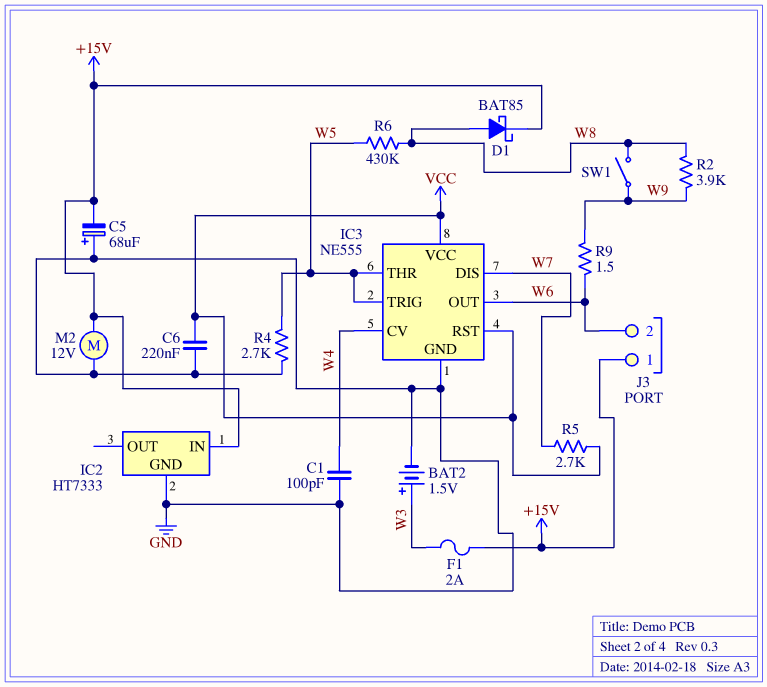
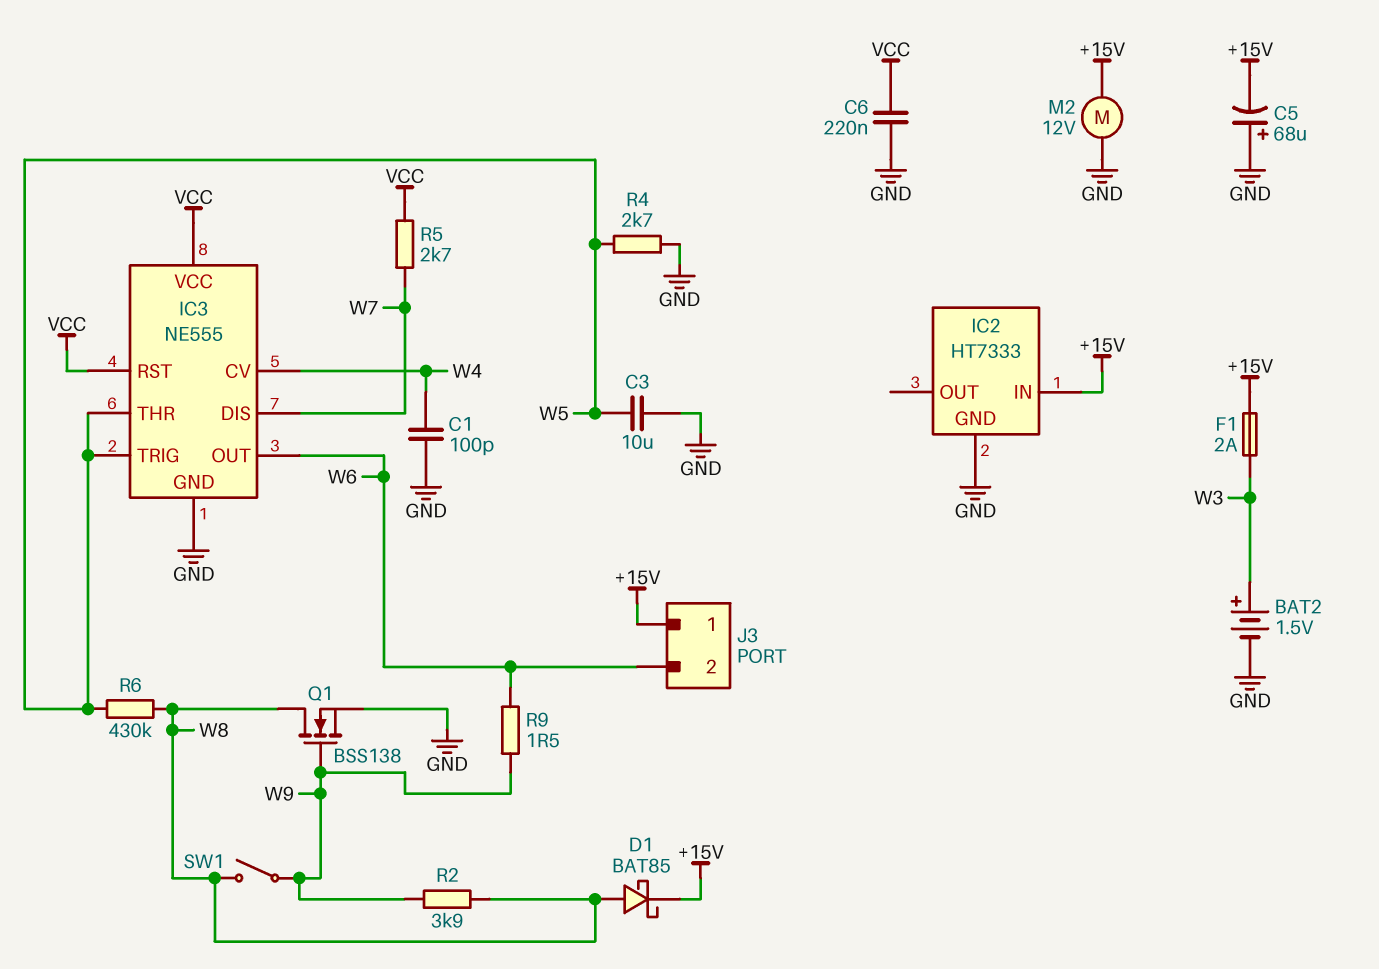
C3: none -> 10uF (GND, W5)
Q1: none -> NMOS BSS138 (G W9, D W8, S GND)

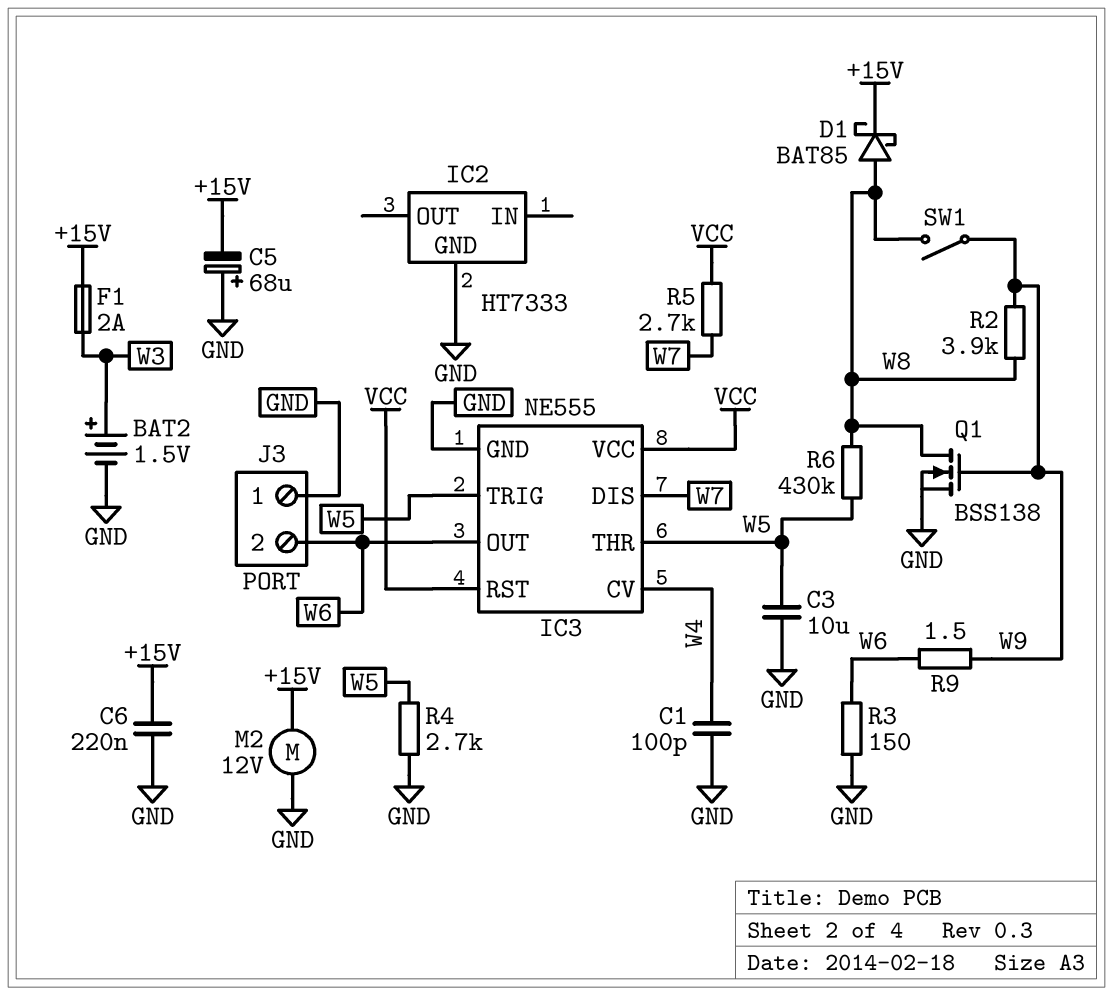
C6: 220nF (GND, VCC) -> 220nF (+15V, GND)
IC2 pin IN: +15V -> none
J3 pin 1: +15V -> GND
R3: none -> 150 (GND, W6)

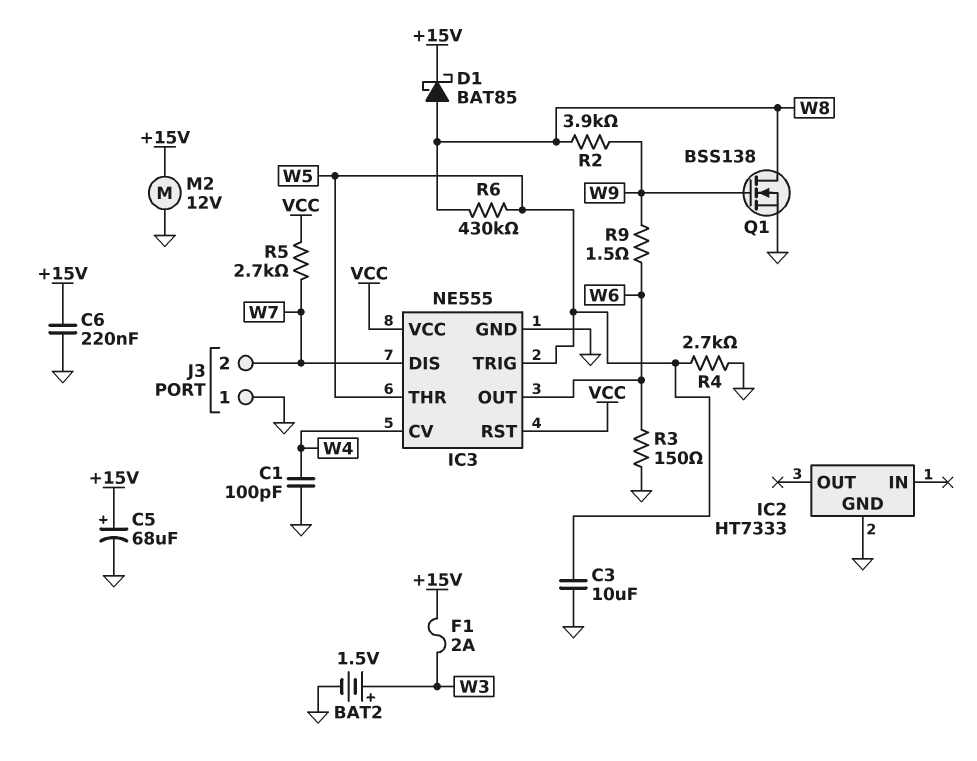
C5: 68uF (plus GND, minus +15V) -> 68uF (plus +15V, minus GND)
J3 pin 2: W6 -> W7
SW1: switch (W8, W9) -> none

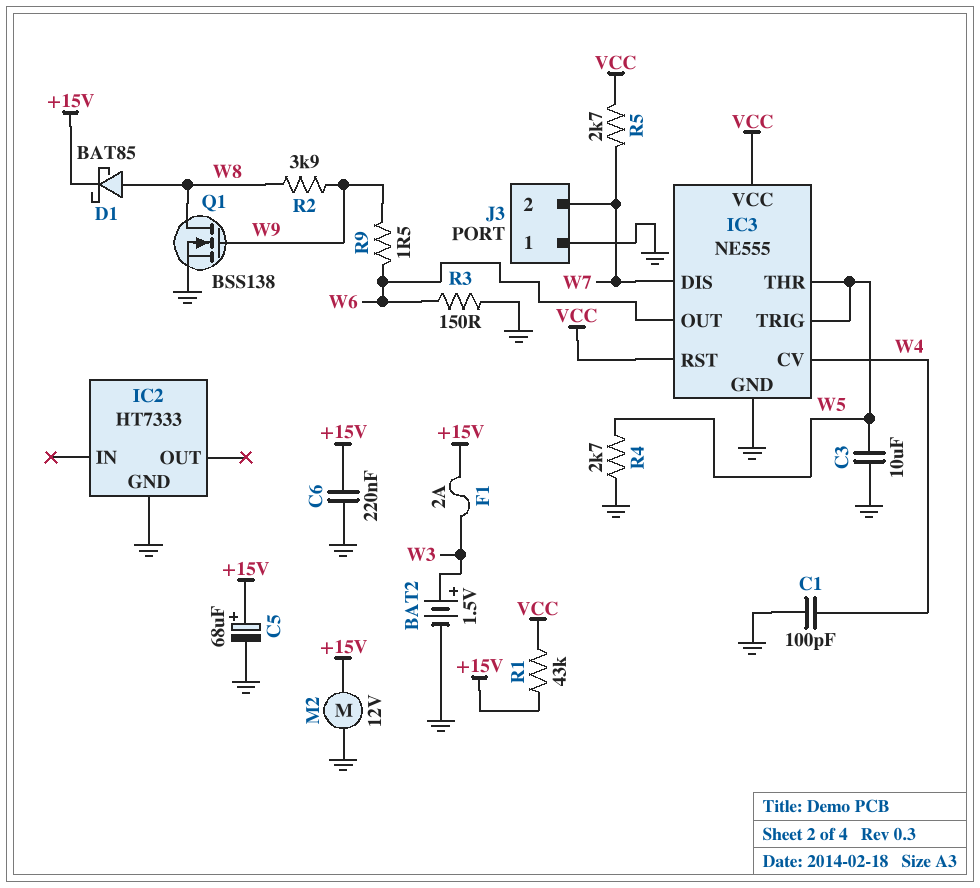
R1: none -> 43k (+15V, VCC)
R6: 430k (W5, W8) -> none

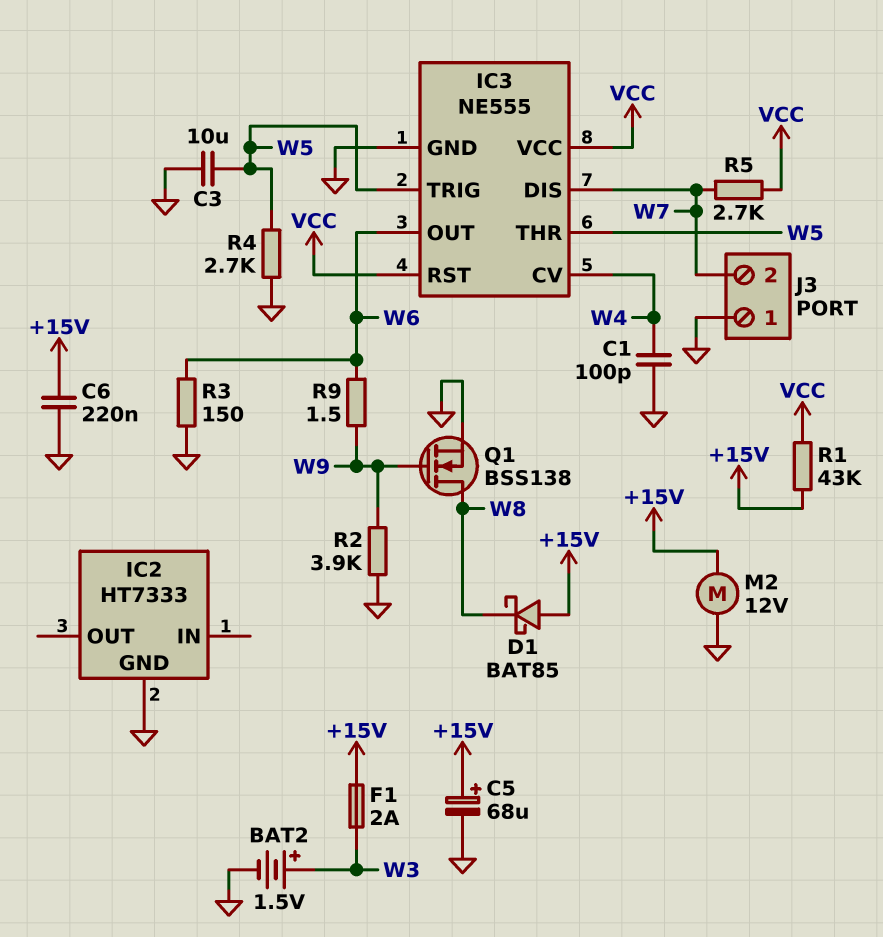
D1: schottky BAT85 (A W8, K +15V) -> schottky BAT85 (A +15V, K W8)
R2: 3.9k (W8, W9) -> 3.9k (GND, W9)

